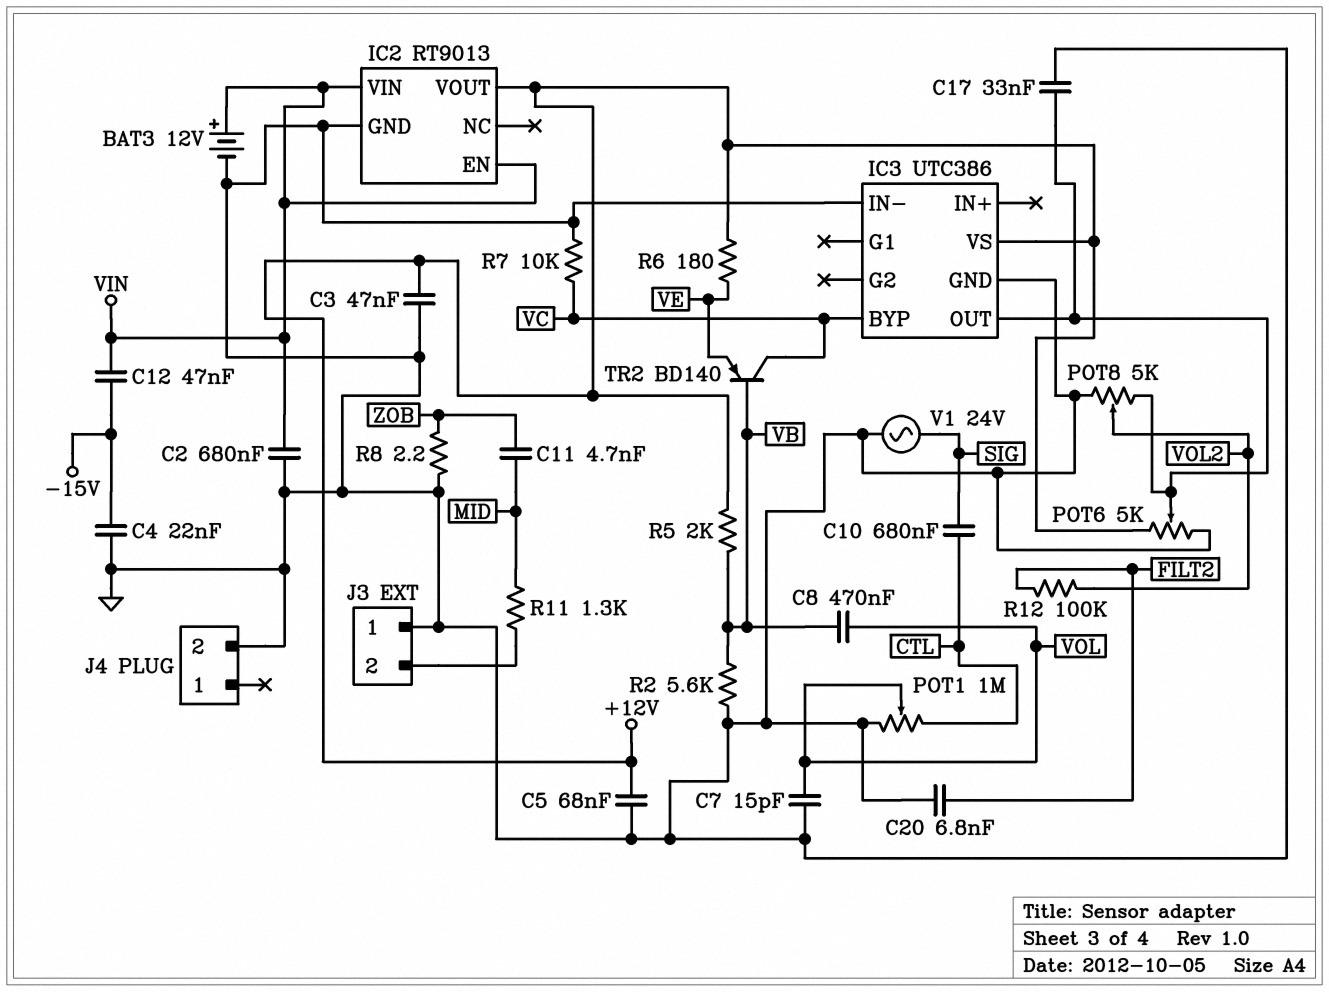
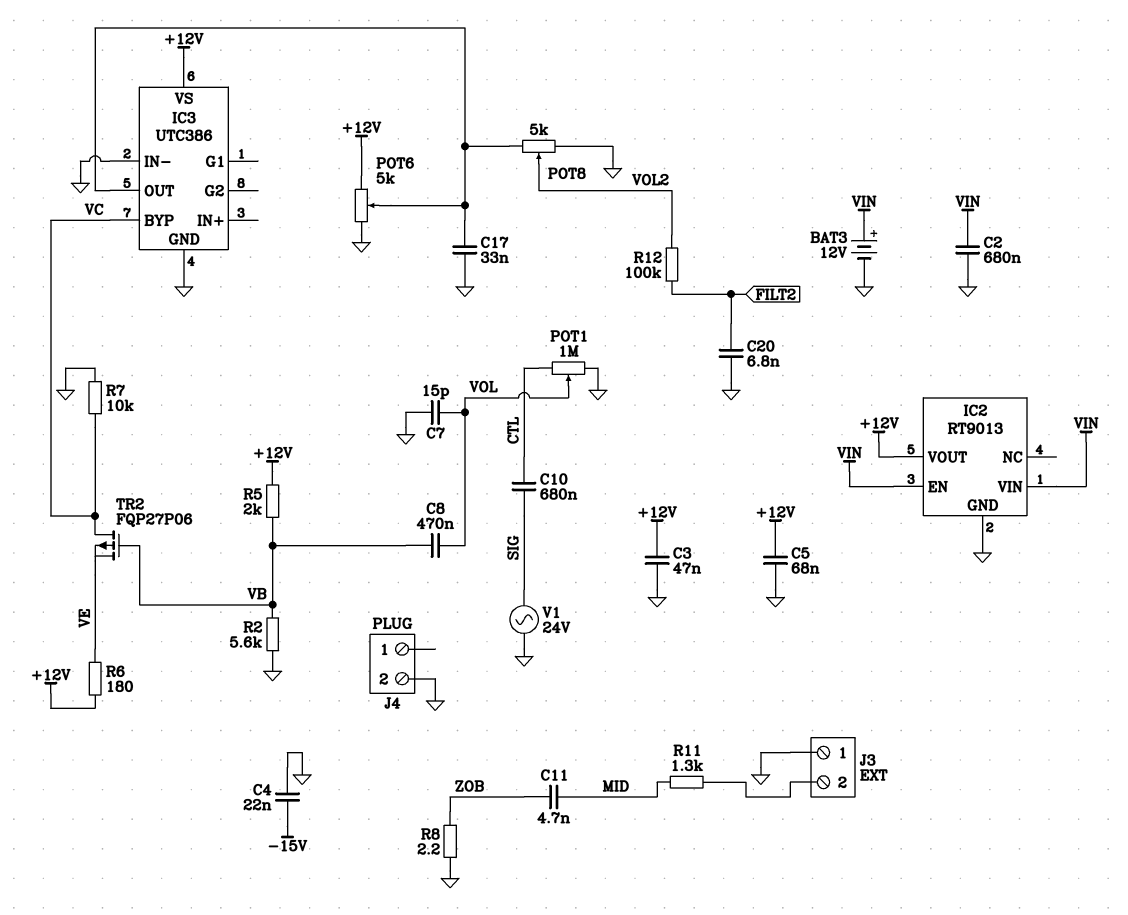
C12: 47nF (-15V, VIN) -> none
TR2: PNP BD140 (B VB, C VC, E VE) -> PMOS FQP27P06 (G VB, D VC, S VE)

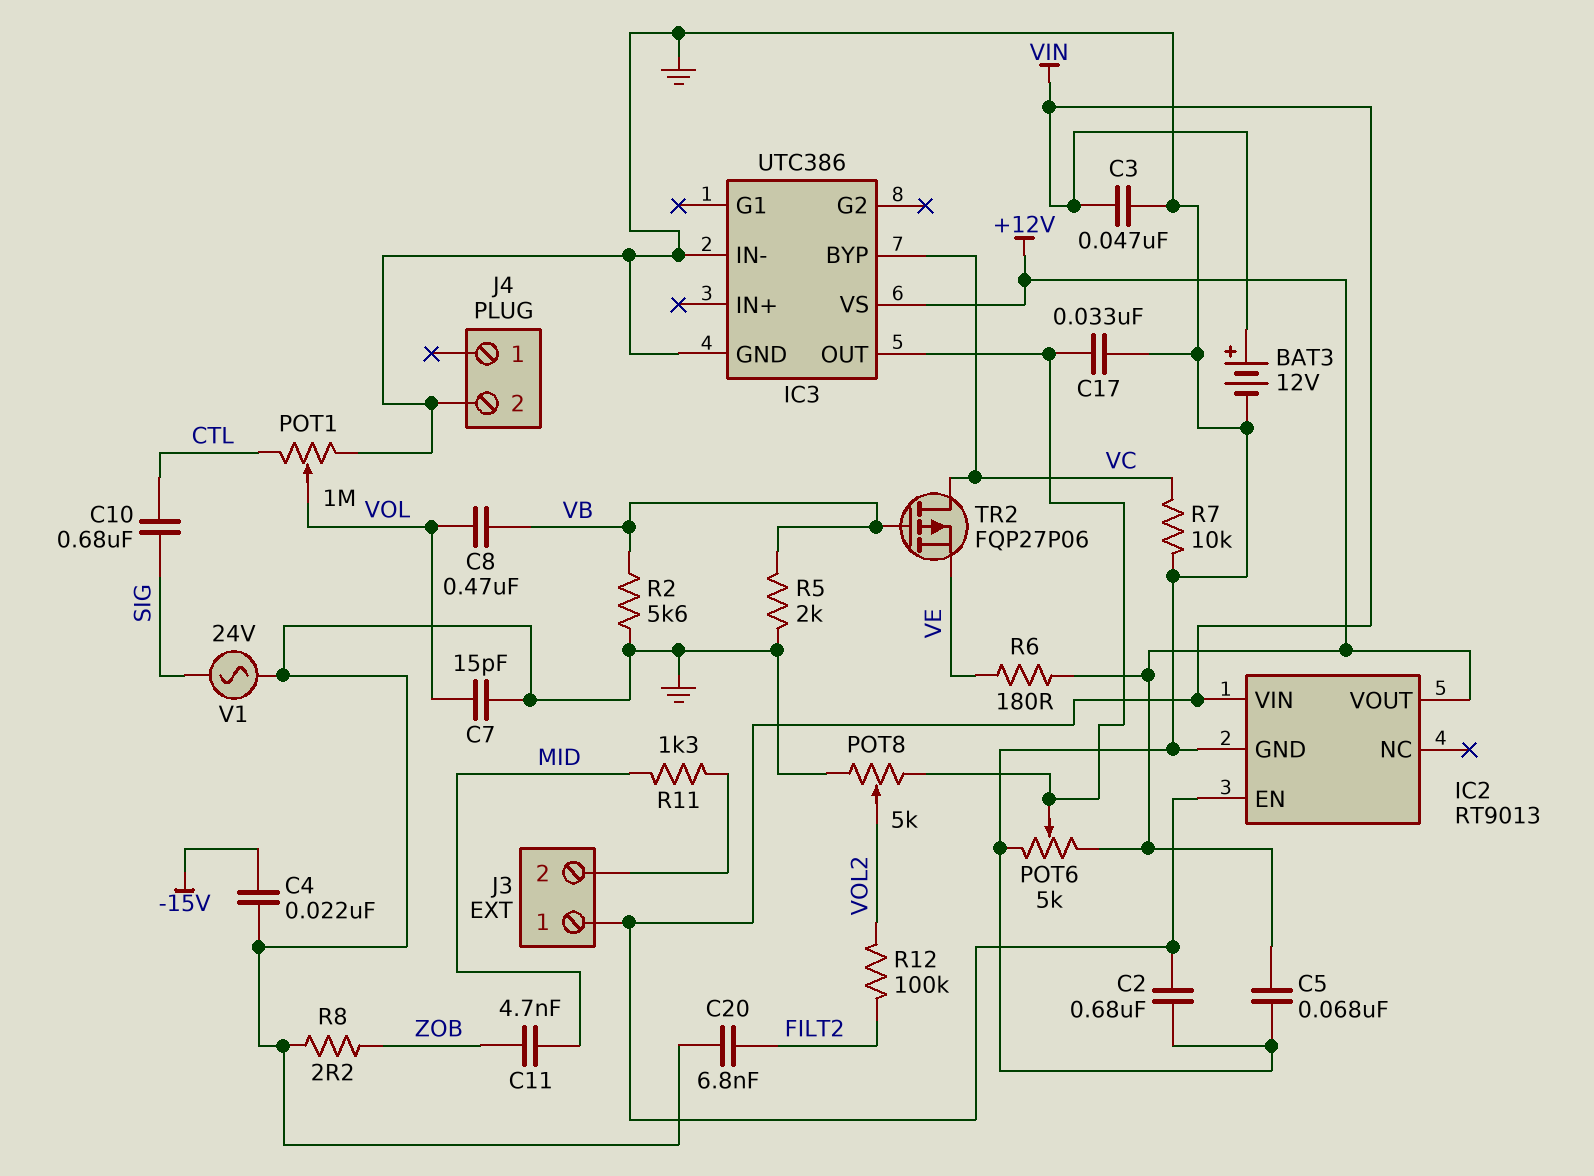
C3: 47nF (+12V, GND) -> 47nF (GND, VIN)
J3 pin 1: GND -> VIN
R5: 2k (+12V, VB) -> 2k (GND, VB)

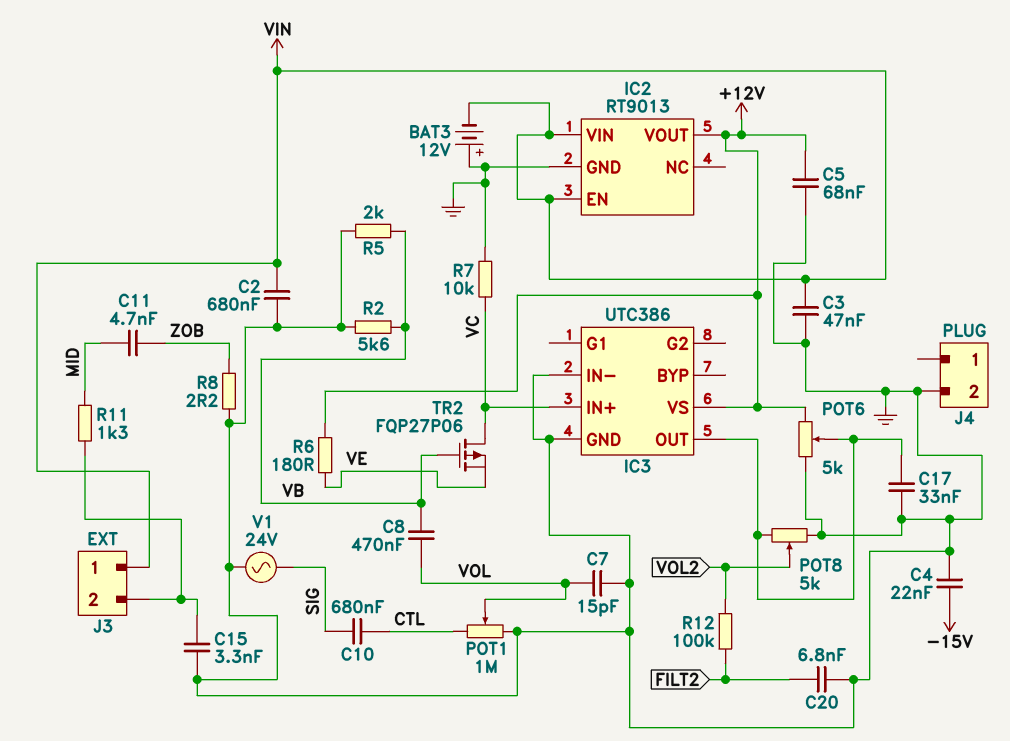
BAT3: 12V (plus VIN, minus GND) -> 12V (plus GND, minus VIN)
C15: none -> 3.3nF (GND, J3/2)
IC3 pin BYP: VC -> none
IC3 pin IN+: none -> VC

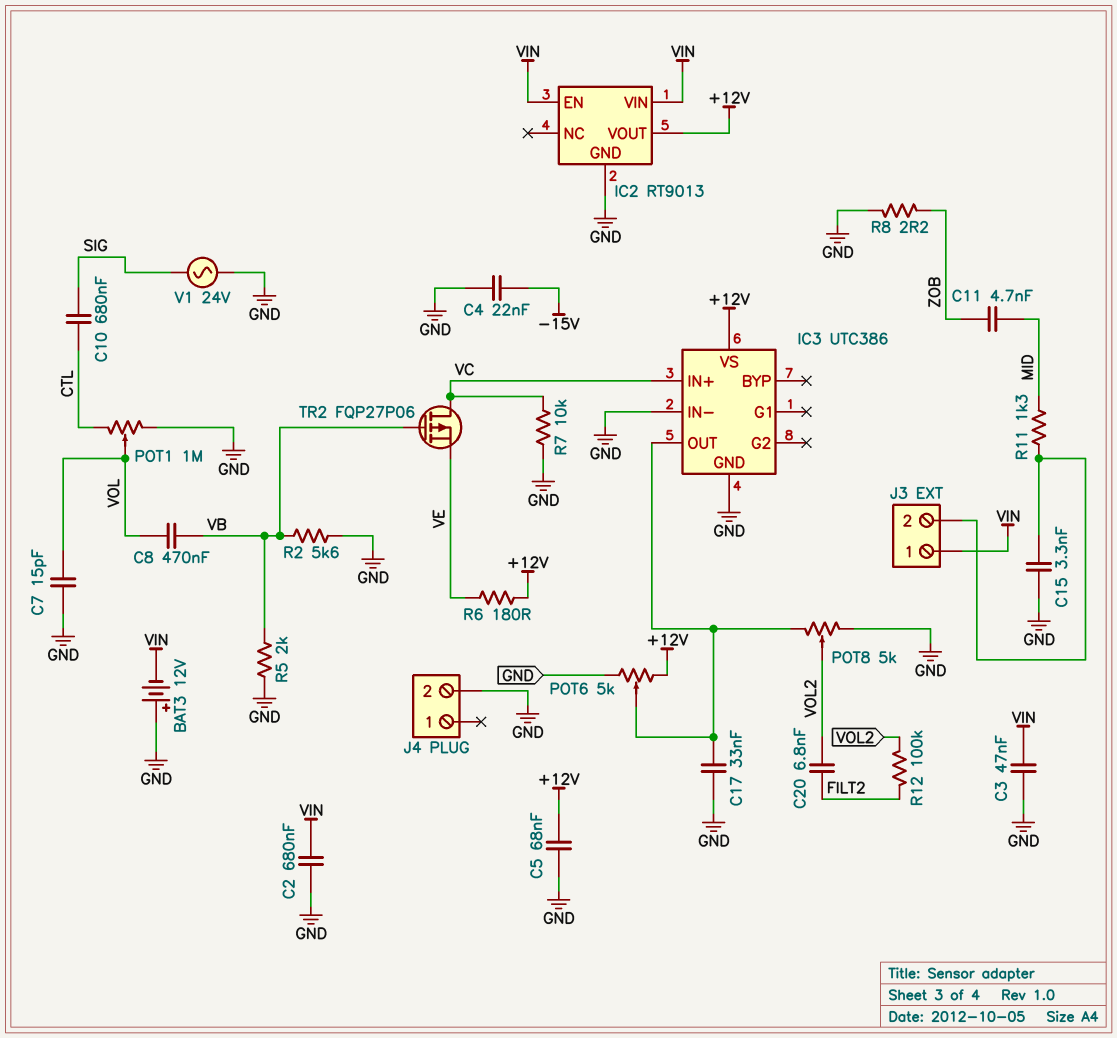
C20: 6.8nF (FILT2, GND) -> 6.8nF (FILT2, VOL2)

